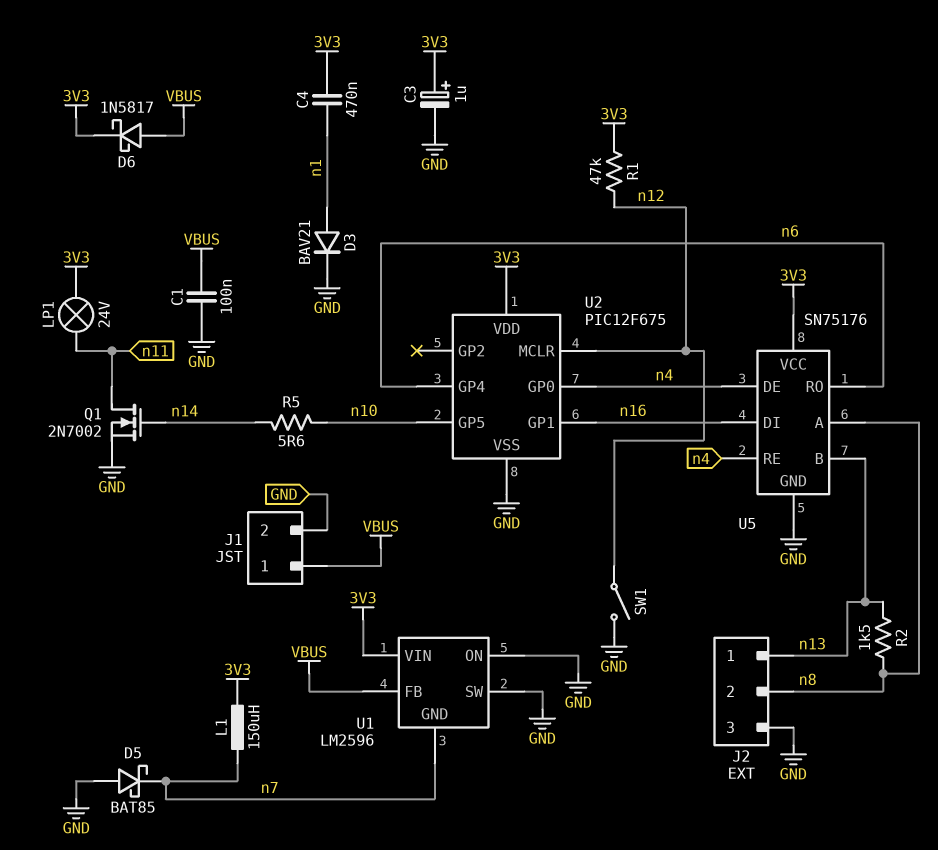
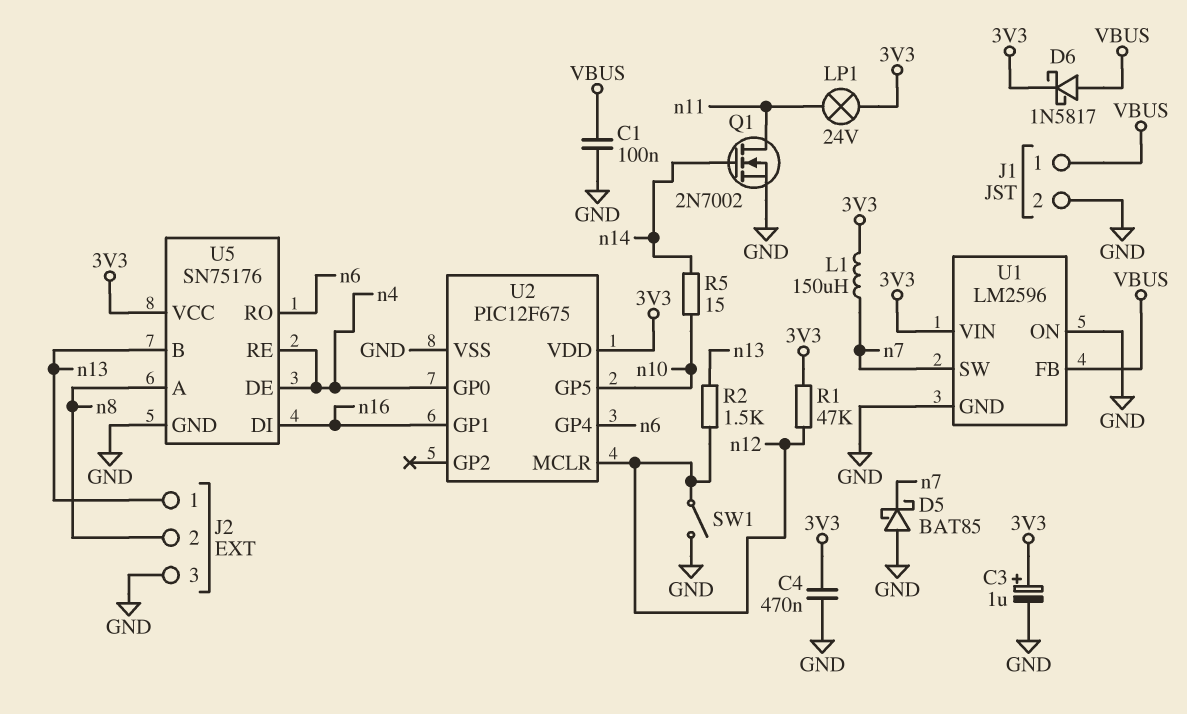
C4: 470nF (3V3, n1) -> 470nF (3V3, GND)
D3: diode BAV21 (A n1, K GND) -> none
R2: 1.5k (n8, n13) -> 1.5k (n12, n13)
R5: 5.6 (n10, n14) -> 15 (n10, n14)
U1 pin GND: n7 -> GND
U1 pin SW: GND -> n7

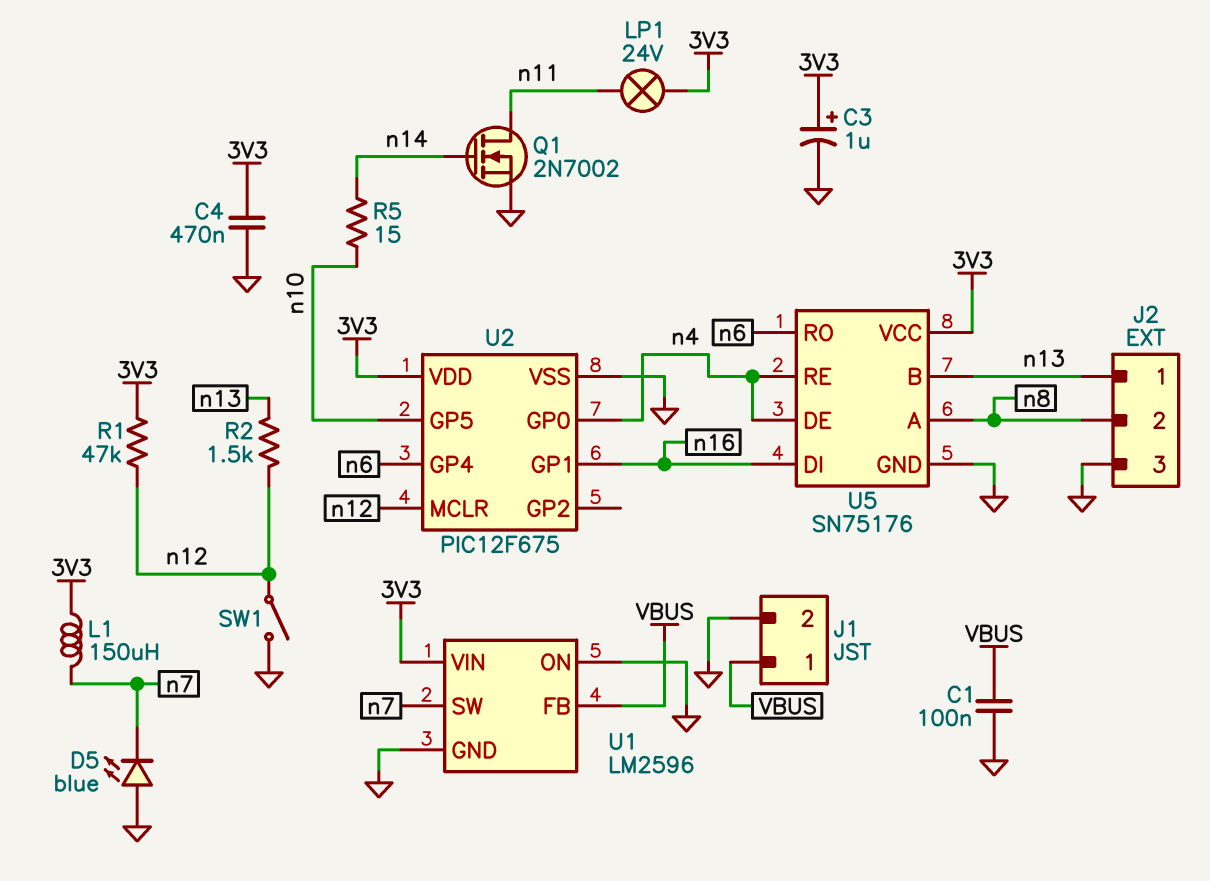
D5: schottky BAT85 (A GND, K n7) -> LED blue (A GND, K n7)
D6: schottky 1N5817 (A VBUS, K 3V3) -> none

